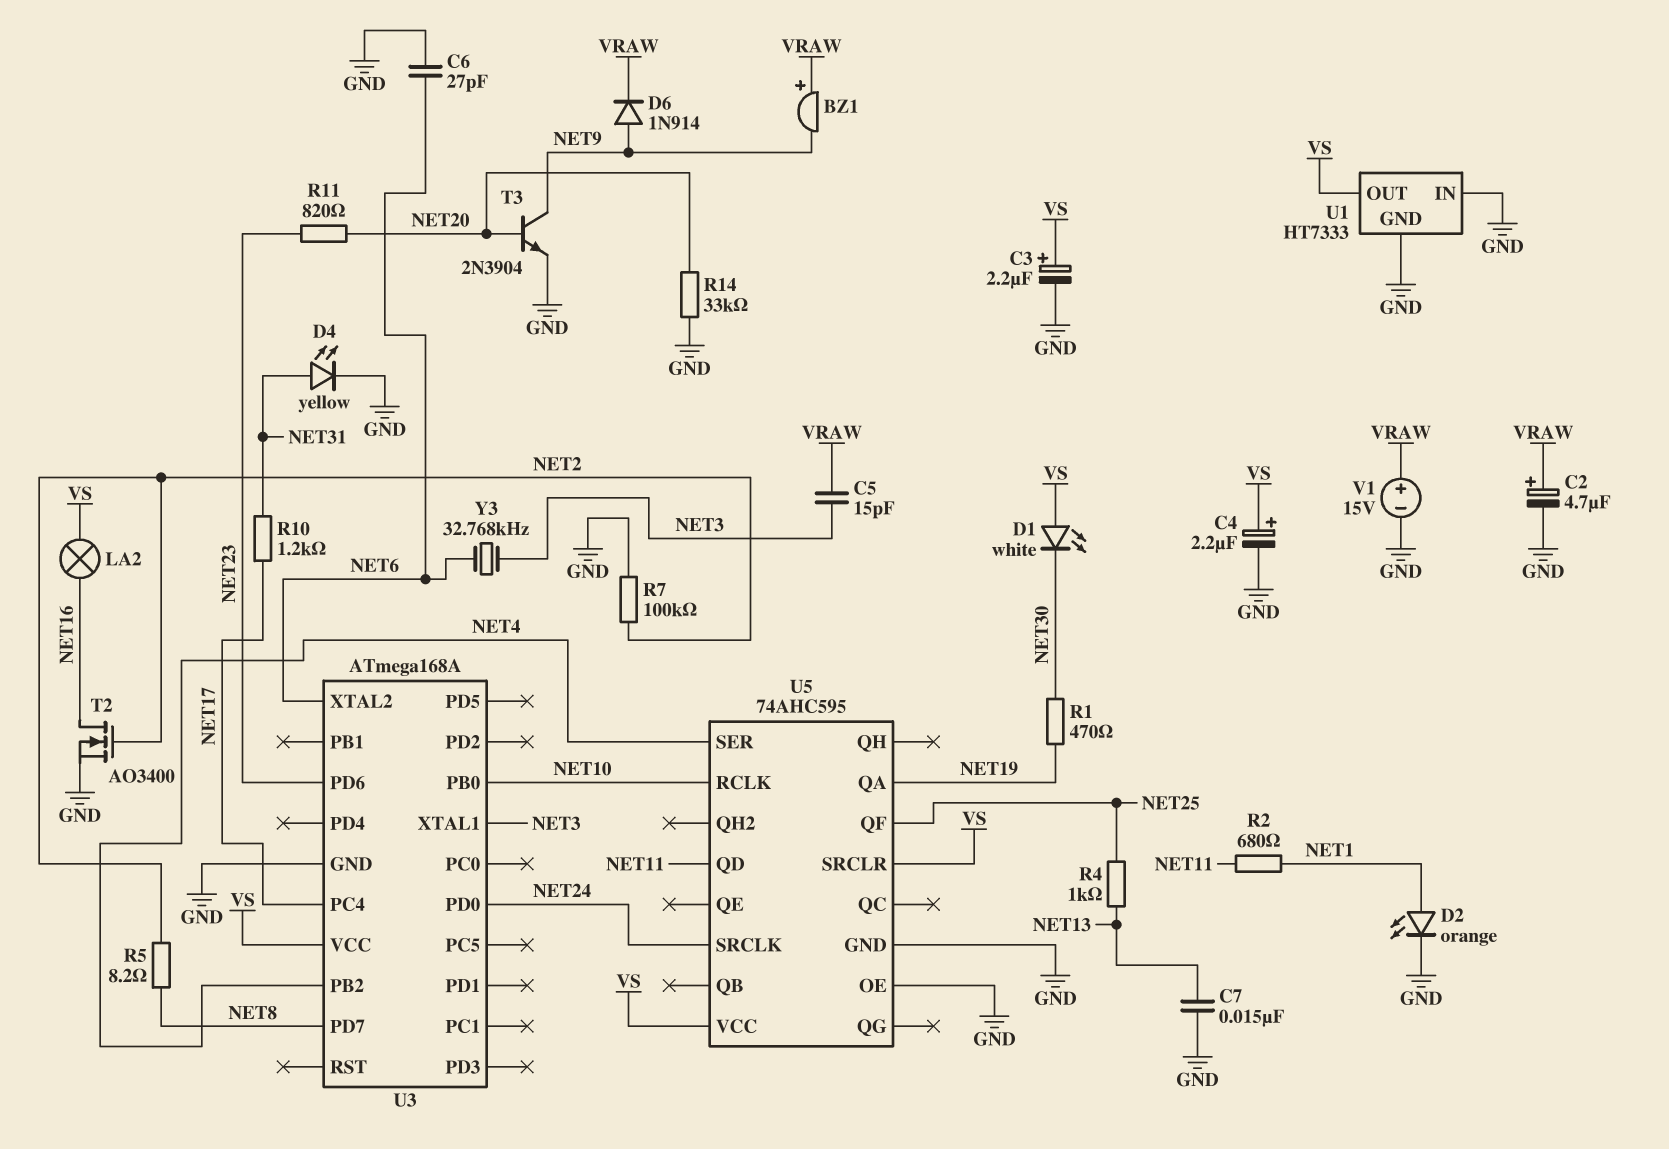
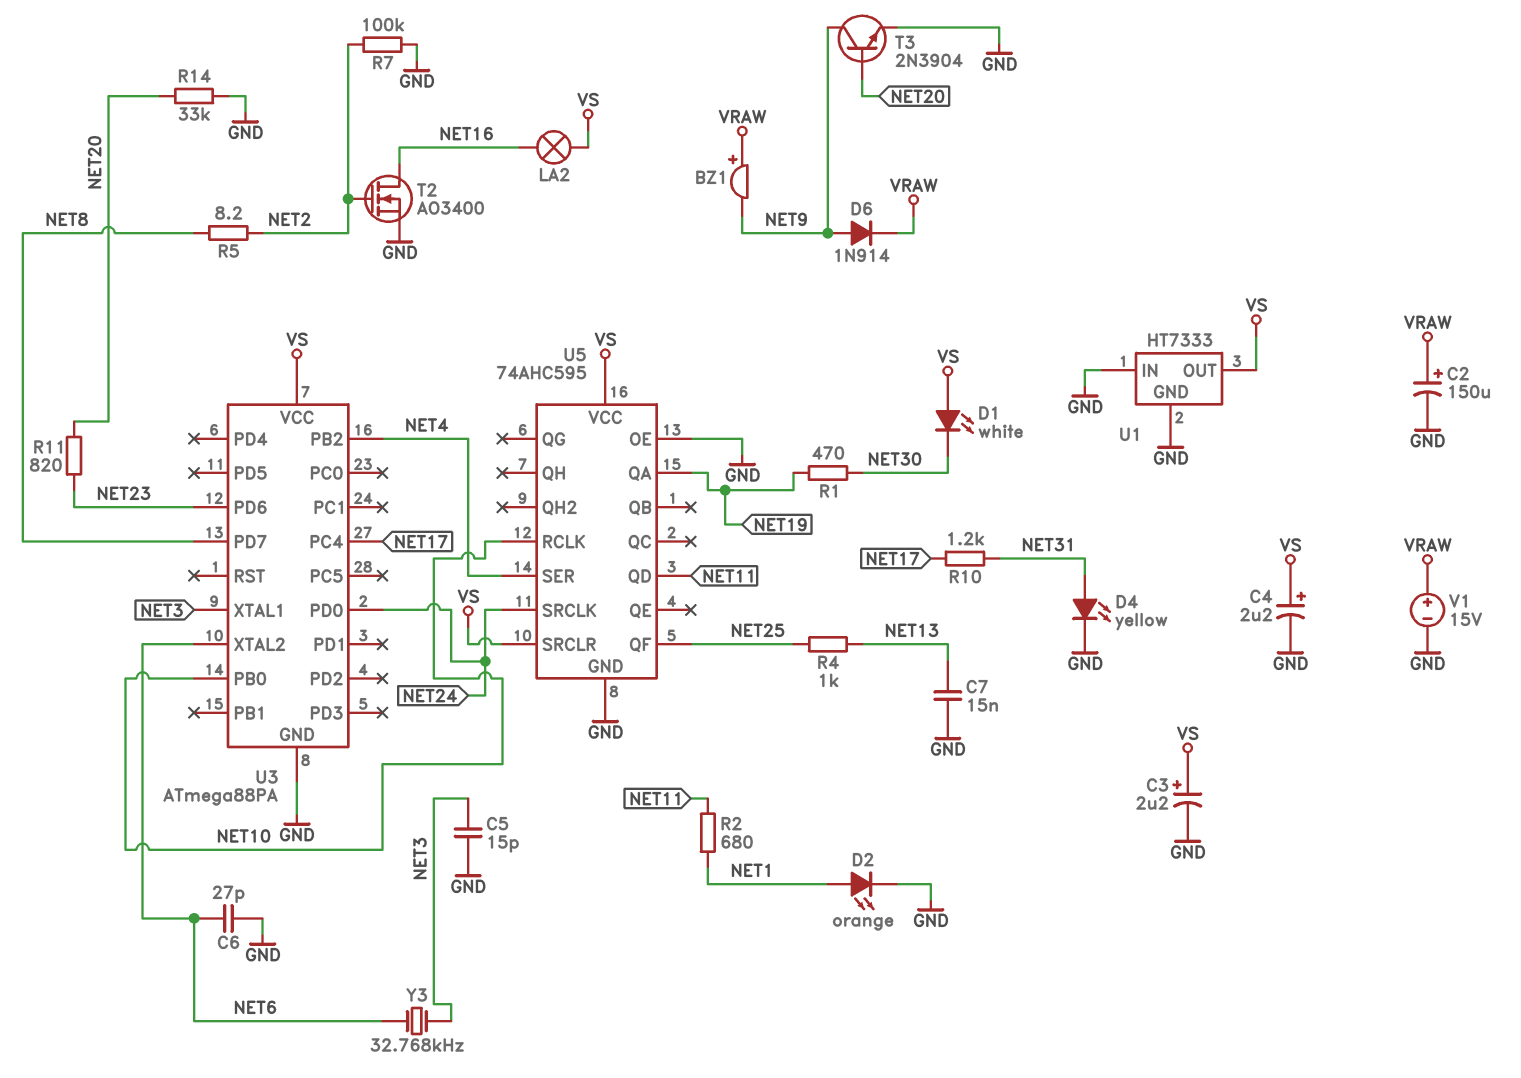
C2: 4.7uF (plus VRAW, minus GND) -> 150uF (plus VRAW, minus GND)
C5: 15pF (NET3, VRAW) -> 15pF (GND, NET3)
U3: ATmega168A -> ATmega88PA

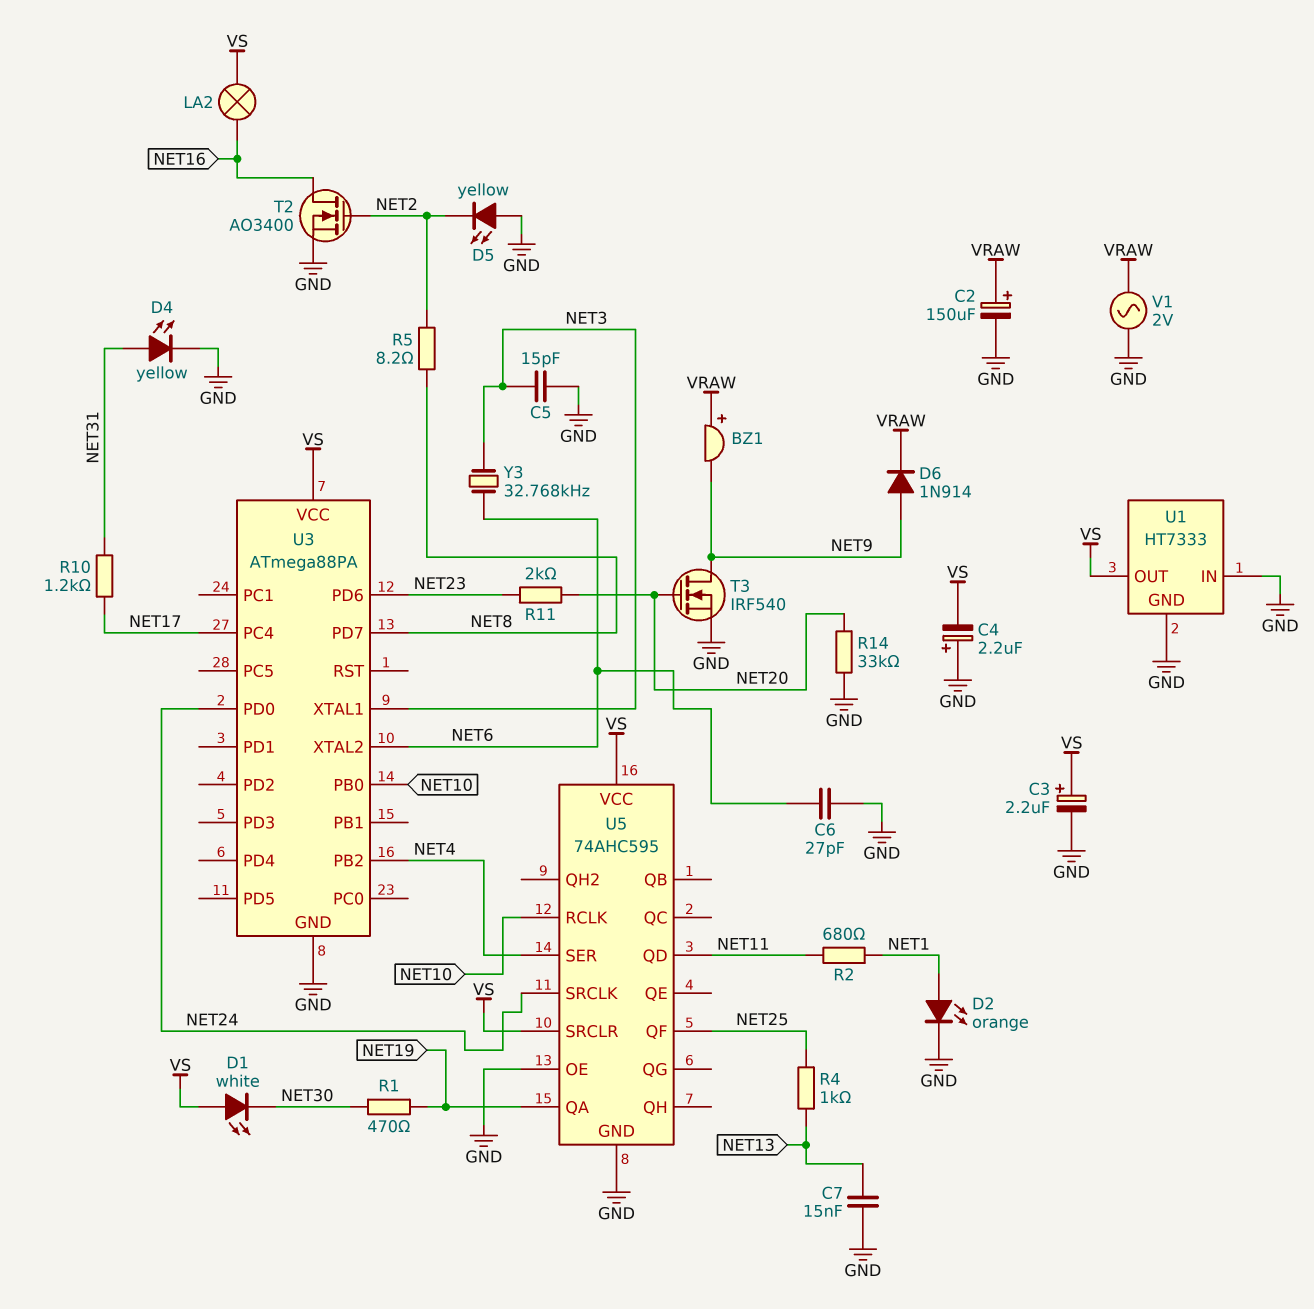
C4: 2.2uF (plus VS, minus GND) -> 2.2uF (plus GND, minus VS)
D5: none -> LED yellow (A GND, K NET2)
R7: 100k (GND, NET2) -> none
R11: 820 (NET20, NET23) -> 2k (NET20, NET23)
T3: NPN 2N3904 (B NET20, C NET9, E GND) -> NMOS IRF540 (G NET20, D NET9, S GND)
V1: 15V (plus VRAW, minus GND) -> AC 2V (GND, VRAW)

